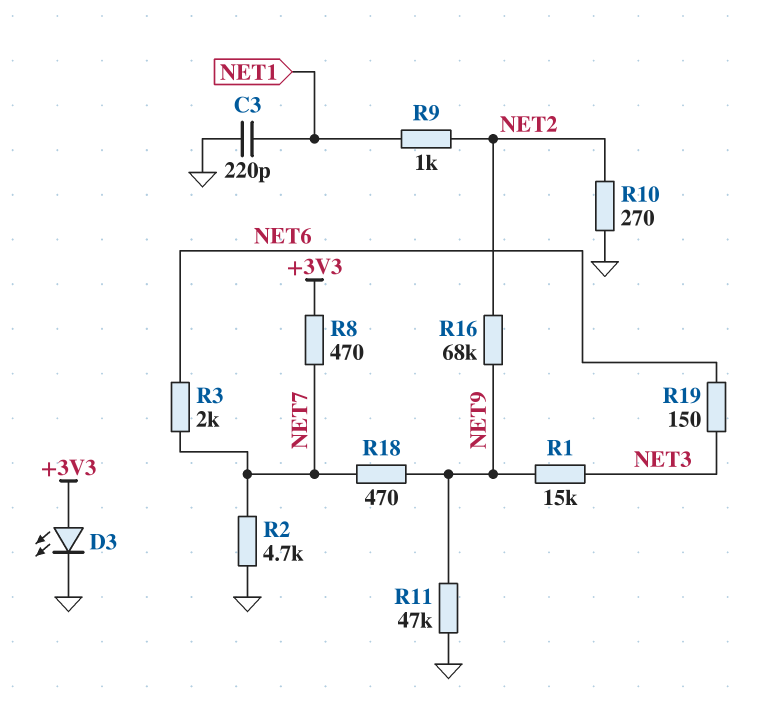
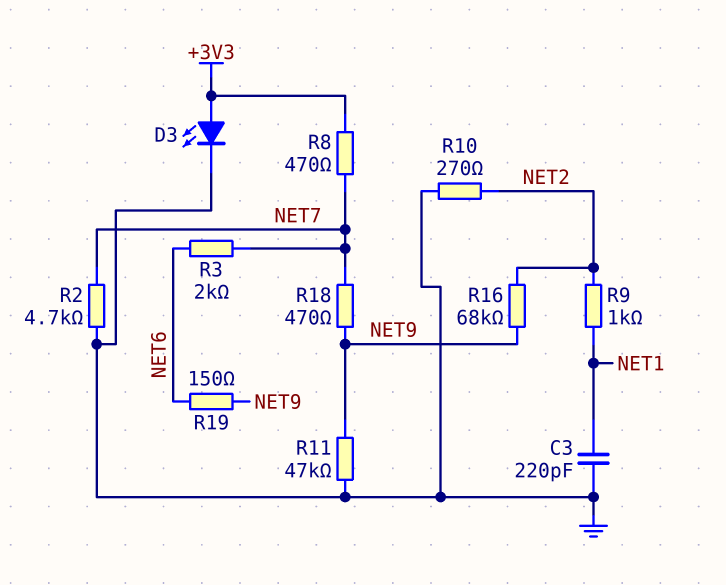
R1: 15k (NET3, NET9) -> none
R19: 150 (NET3, NET6) -> 150 (NET6, NET9)

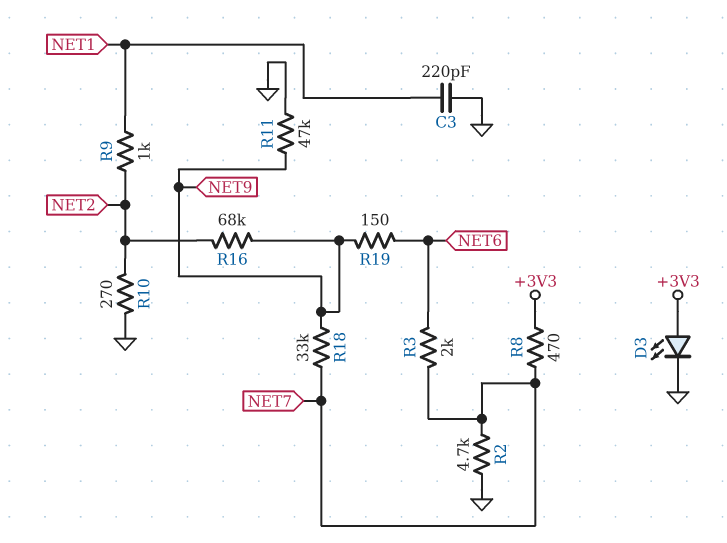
R18: 470 (NET7, NET9) -> 33k (NET7, NET9)

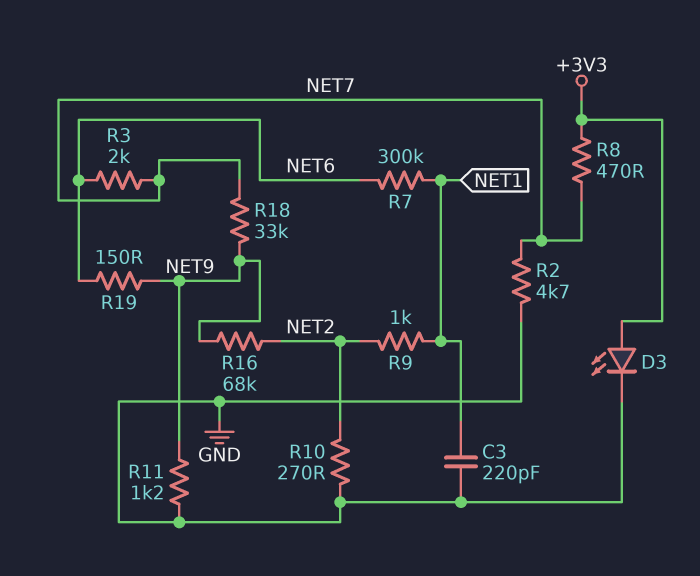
R7: none -> 300k (NET1, NET6)
R11: 47k (GND, NET9) -> 1.2k (GND, NET9)

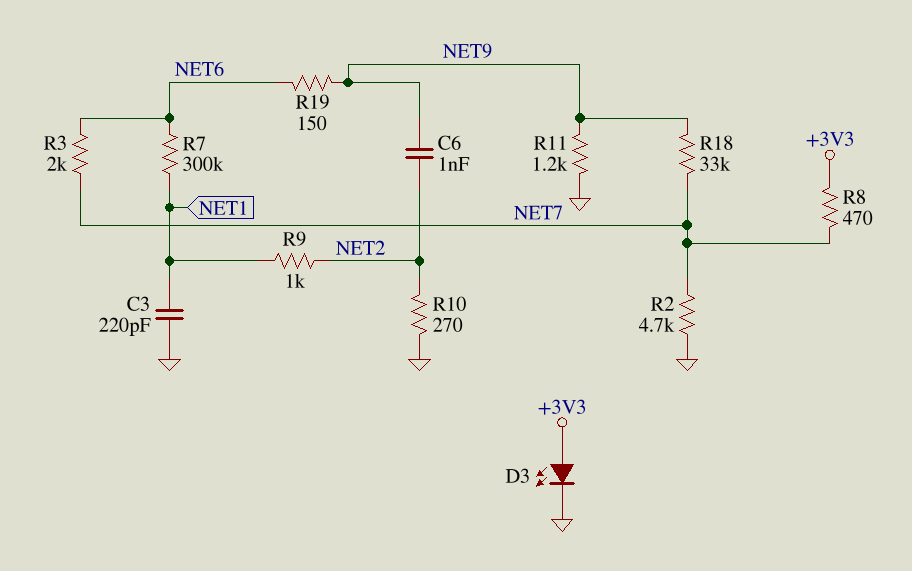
C6: none -> 1nF (NET2, NET9)
R16: 68k (NET2, NET9) -> none

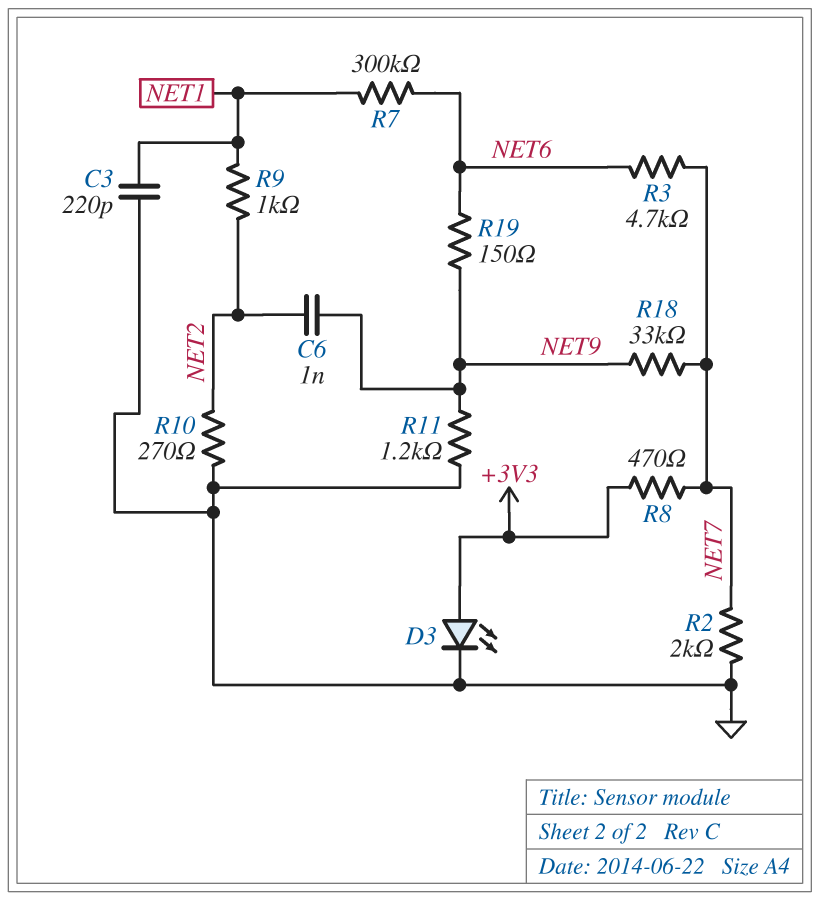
R2: 4.7k (GND, NET7) -> 2k (GND, NET7)
R3: 2k (NET6, NET7) -> 4.7k (NET6, NET7)

